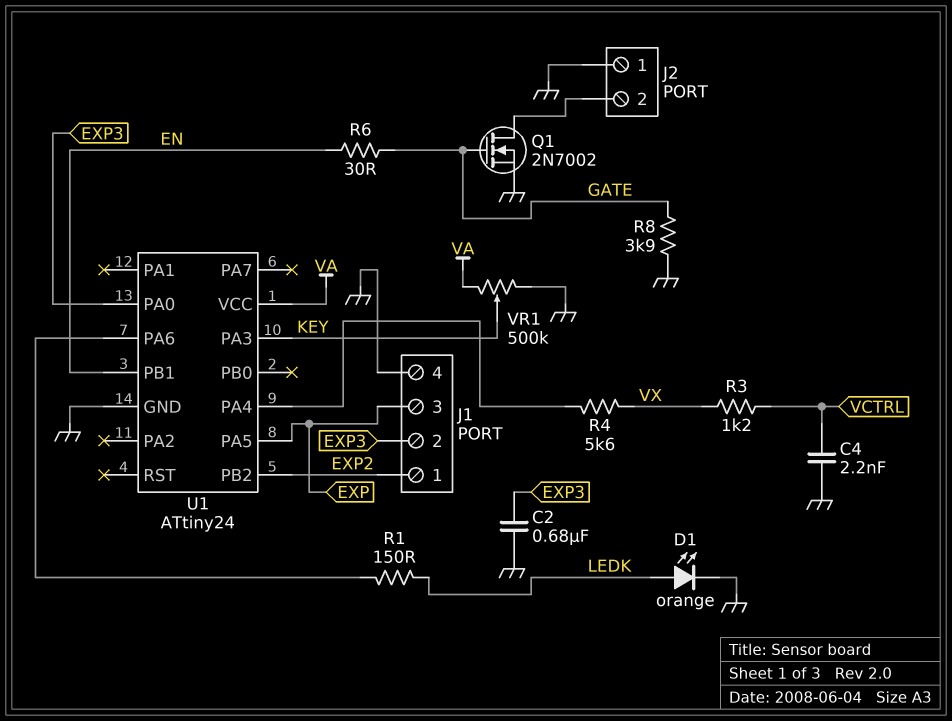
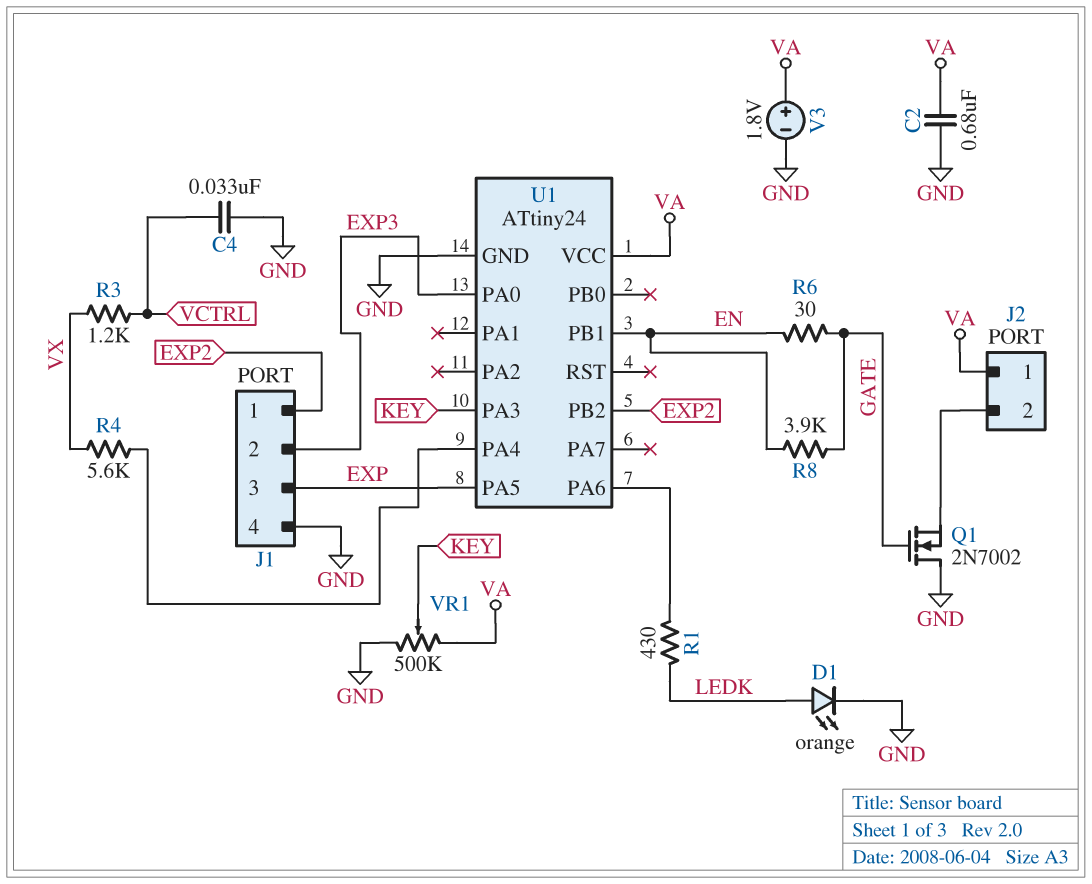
C2: 680nF (EXP3, GND) -> 680nF (GND, VA)
C4: 2.2nF (GND, VCTRL) -> 33nF (GND, VCTRL)
J2 pin 1: GND -> VA
Q1: NMOS 2N7002 (G GATE, D J2/2, S GND) -> NMOS 2N7002 (G GATE, D GND, S J2/2)
R1: 150 (LEDK, U1/PA6) -> 430 (LEDK, U1/PA6)
R8: 3.9k (GATE, GND) -> 3.9k (EN, GATE)
V3: none -> 1.8V (plus VA, minus GND)

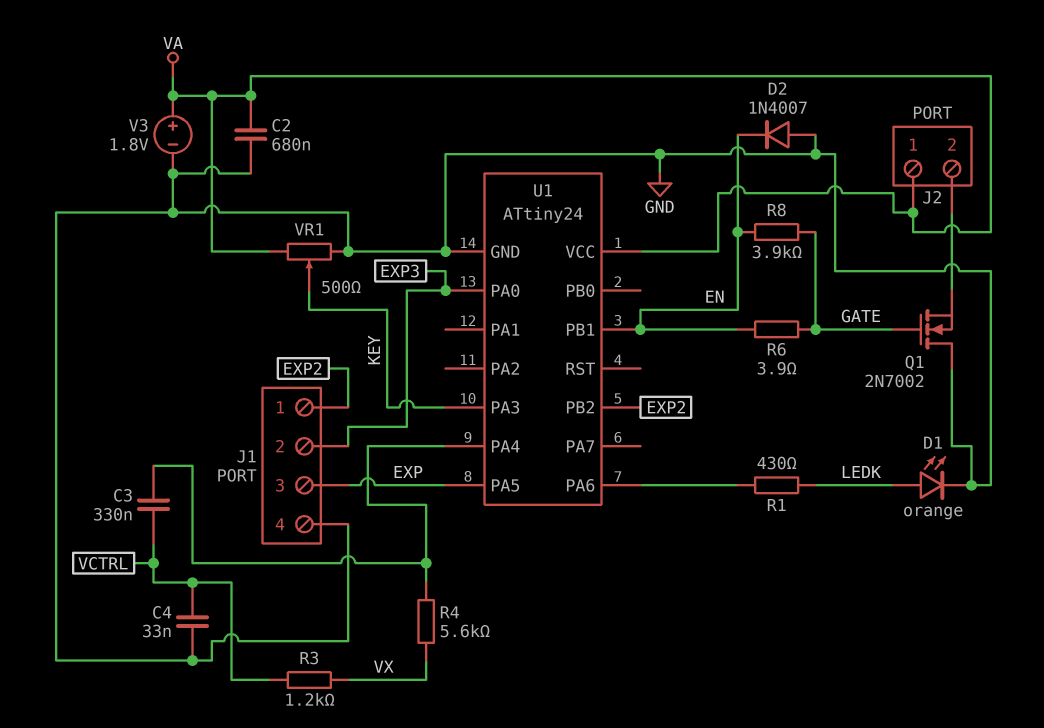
C3: none -> 330nF (U1/PA4, VCTRL)
D2: none -> diode 1N4007 (A GND, K EN)
R6: 30 (EN, GATE) -> 3.9 (EN, GATE)
VR1: 500k (GND, VA, wiper KEY) -> 500 (GND, VA, wiper KEY)

